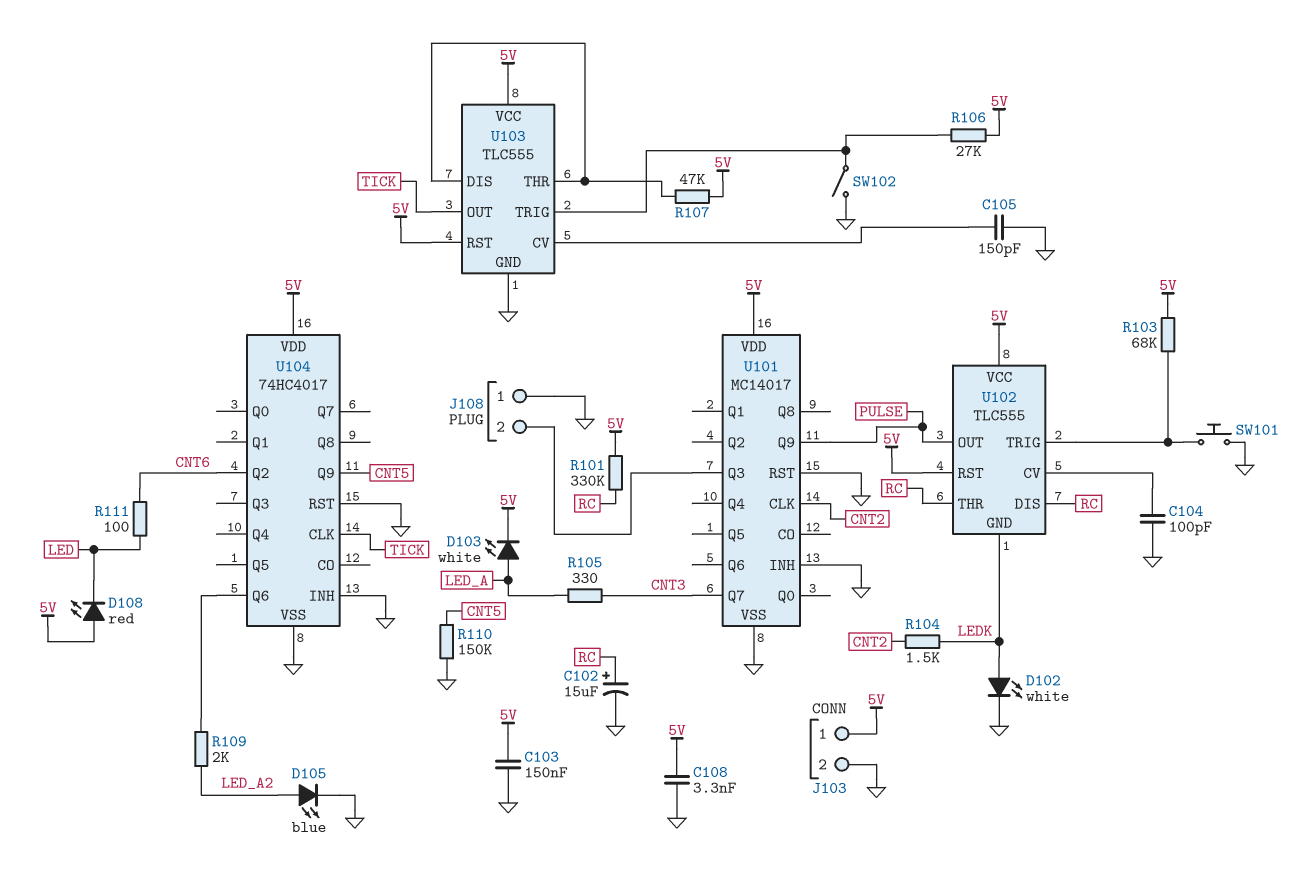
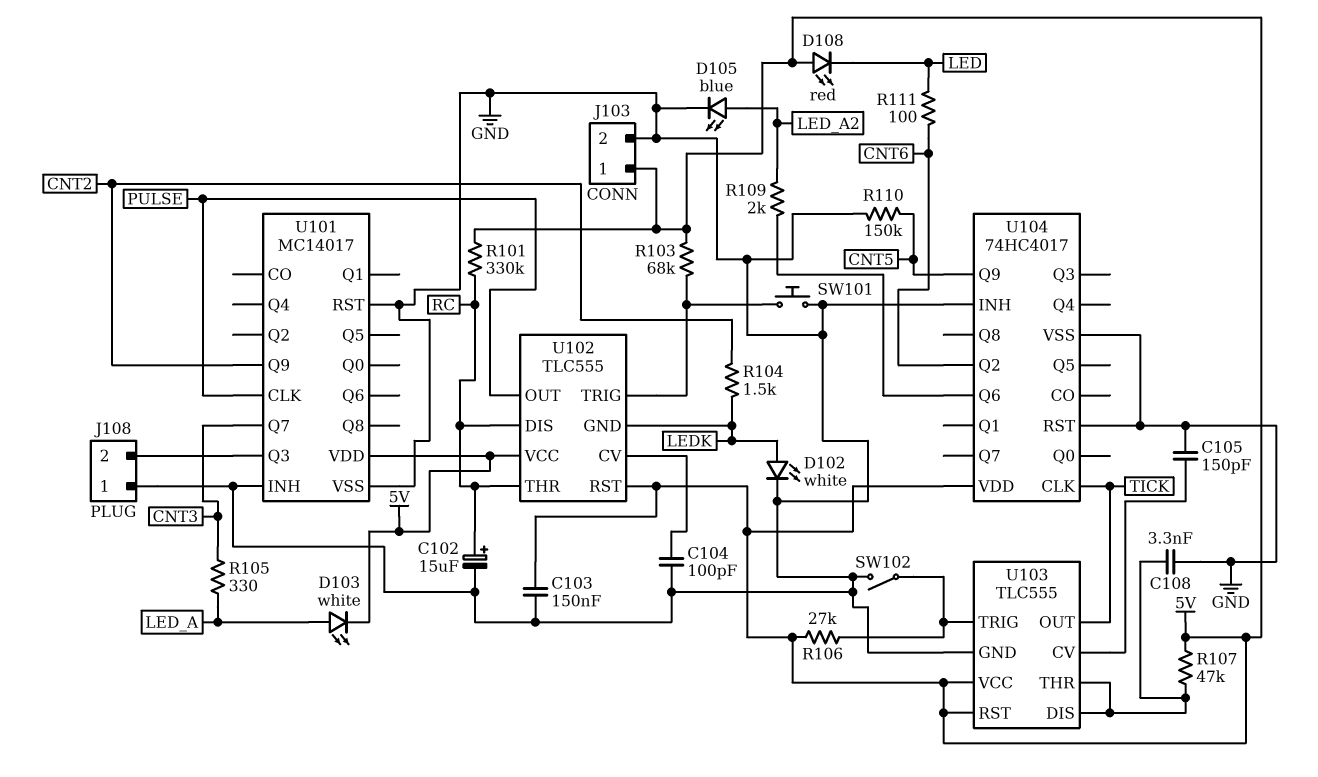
C108: 3.3nF (5V, GND) -> 3.3nF (GND, U103/DIS)
U101 pin CLK: CNT2 -> PULSE
U101 pin Q9: PULSE -> CNT2

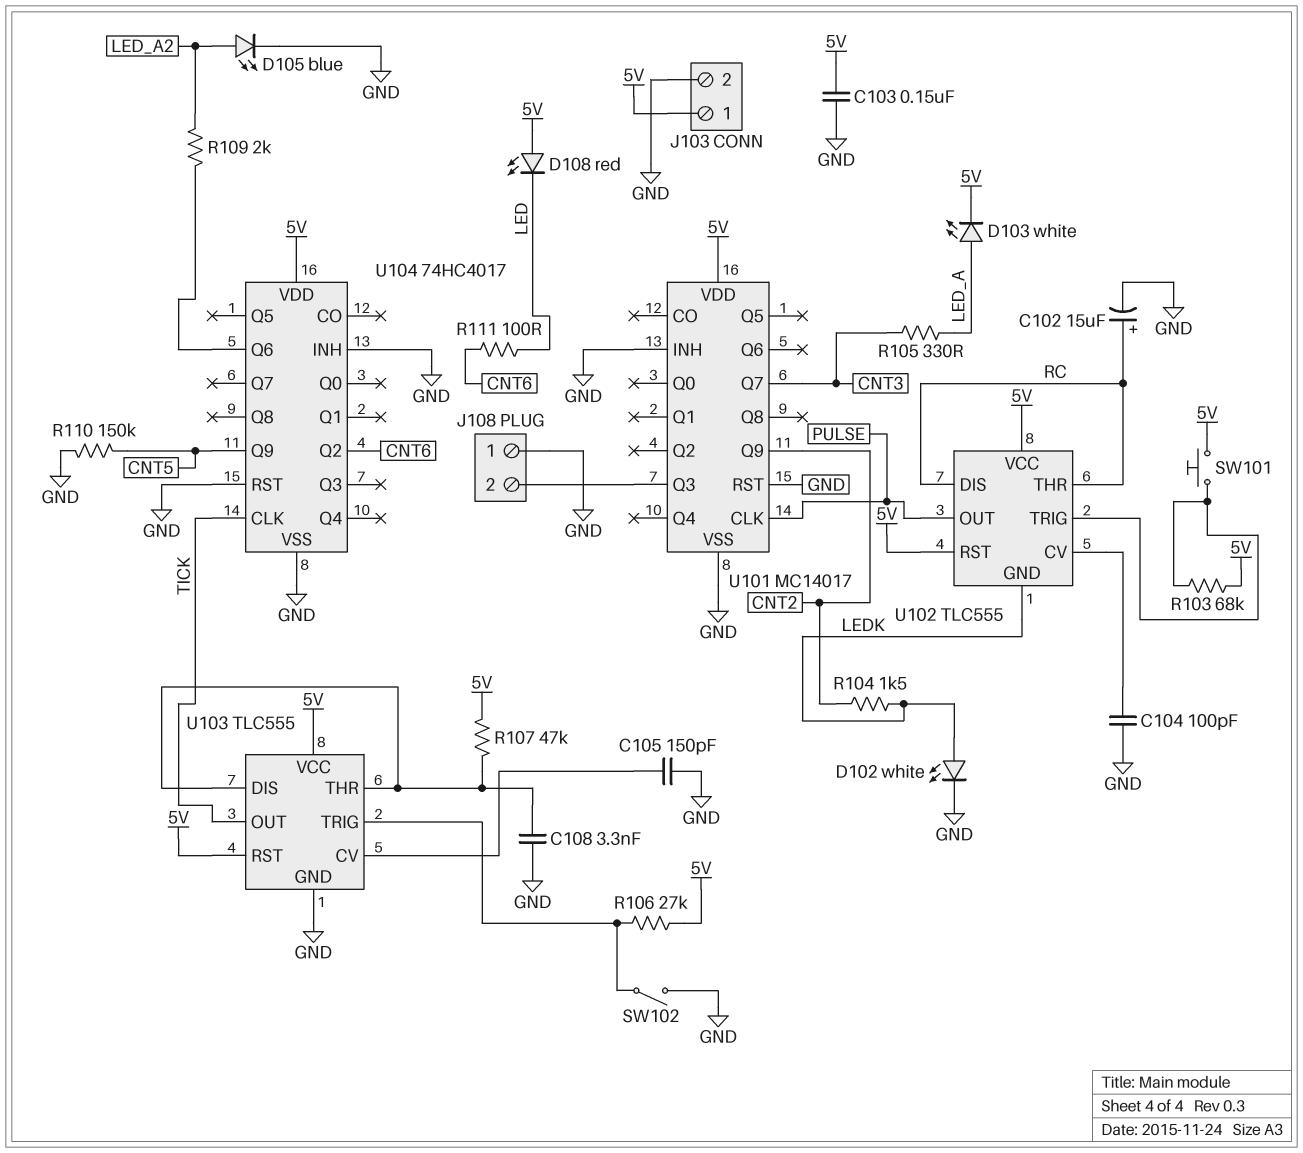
R101: 330k (5V, RC) -> none
SW101: button (GND, U102/TRIG) -> button (5V, U102/TRIG)

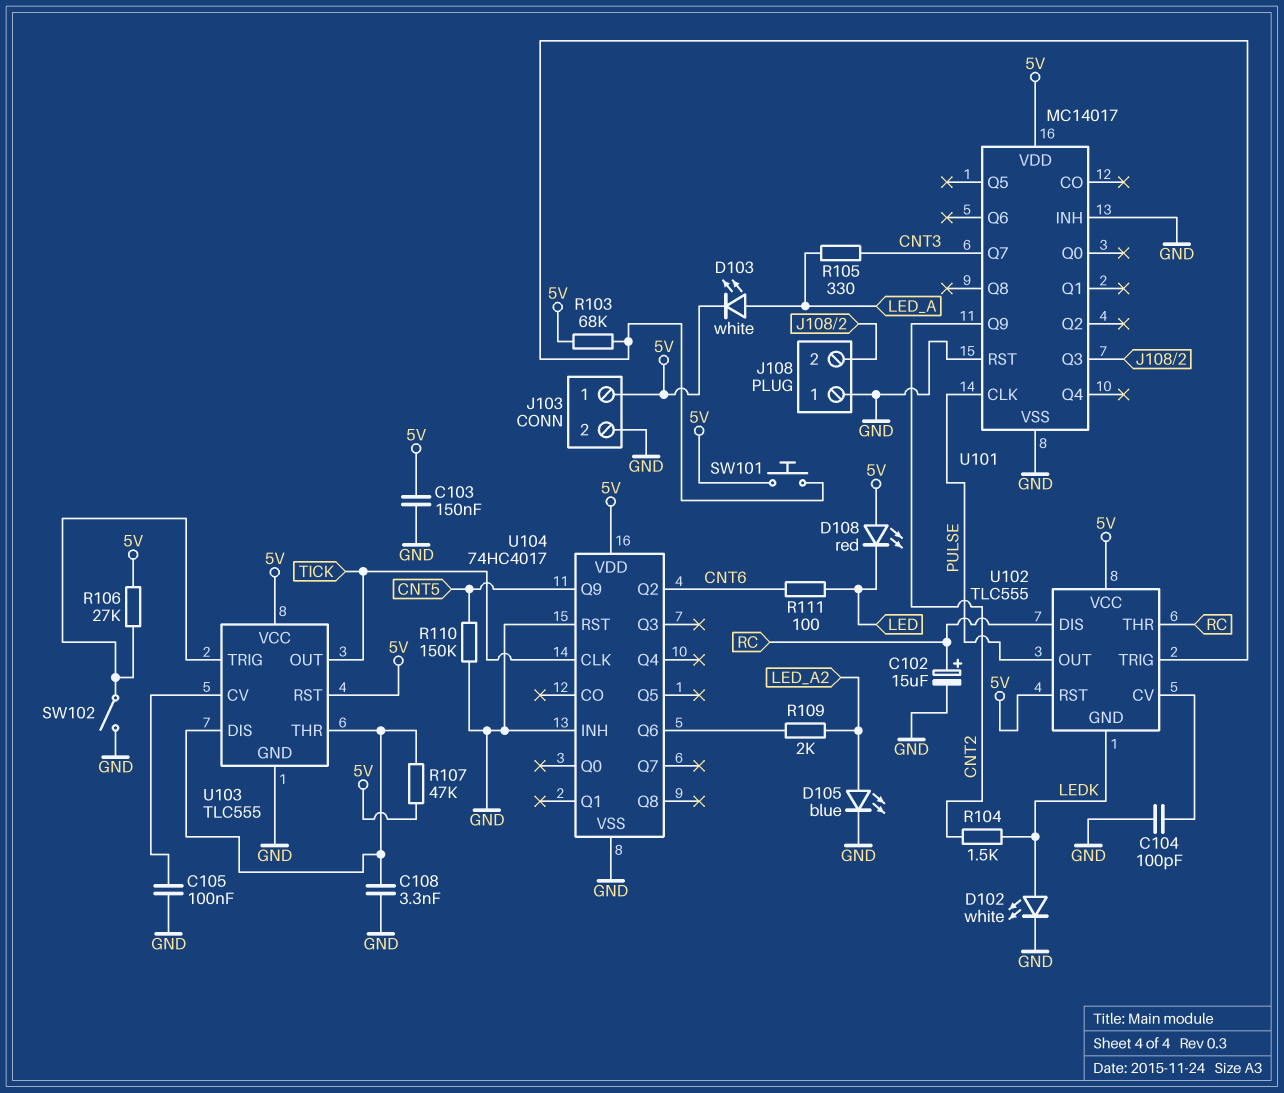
C105: 150pF (GND, U103/CV) -> 100nF (GND, U103/CV)

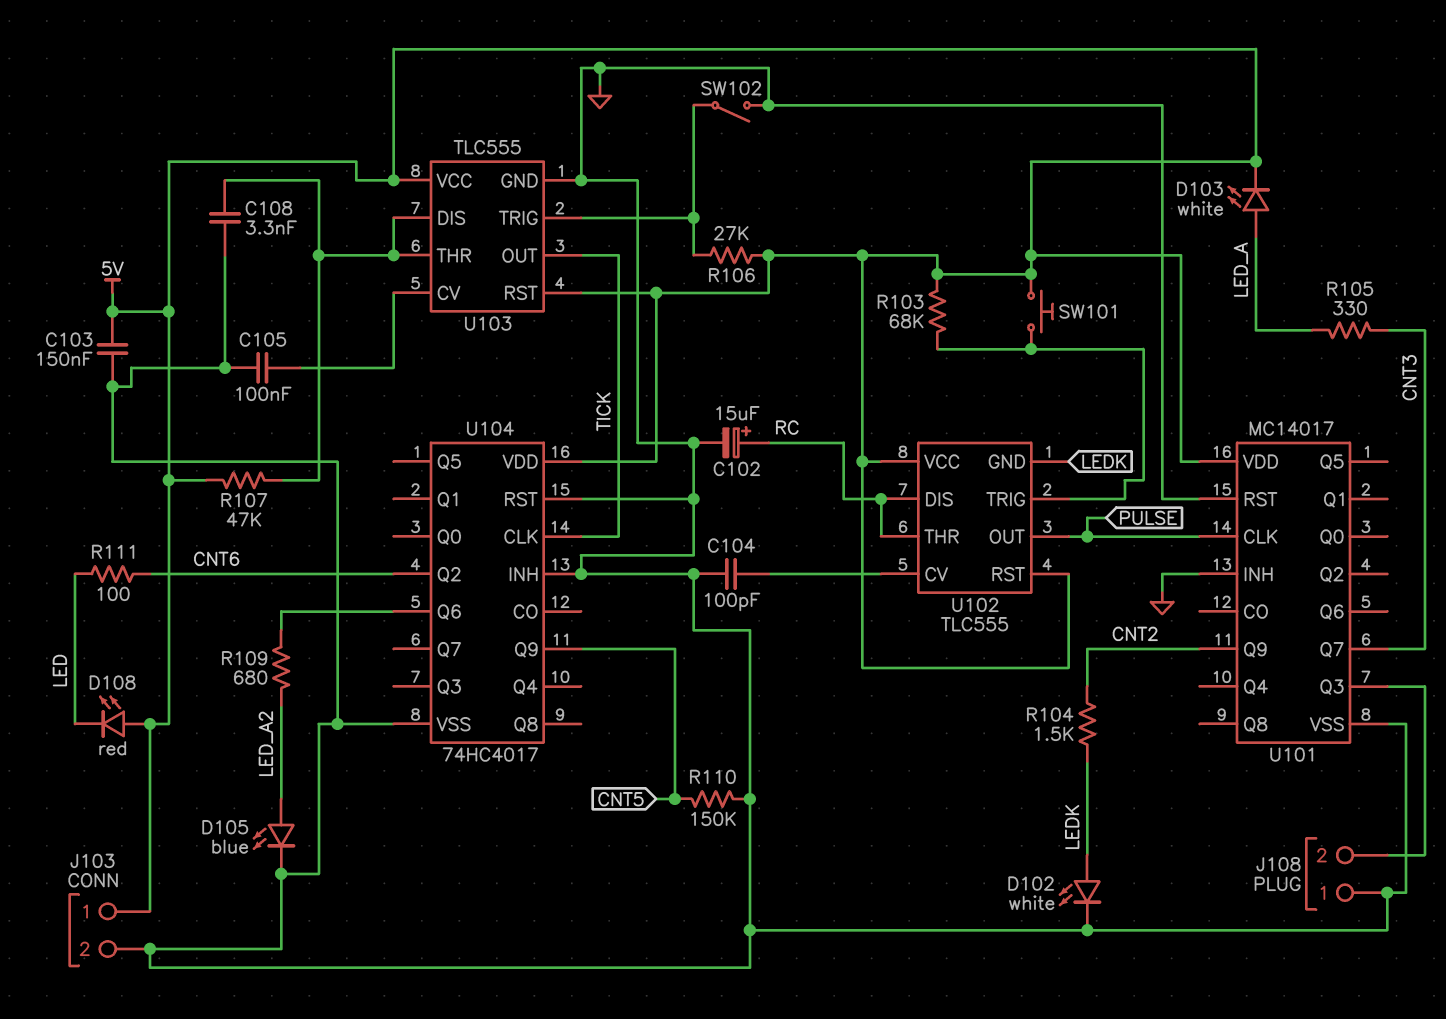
R109: 2k (LED_A2, U104/Q6) -> 680 (LED_A2, U104/Q6)

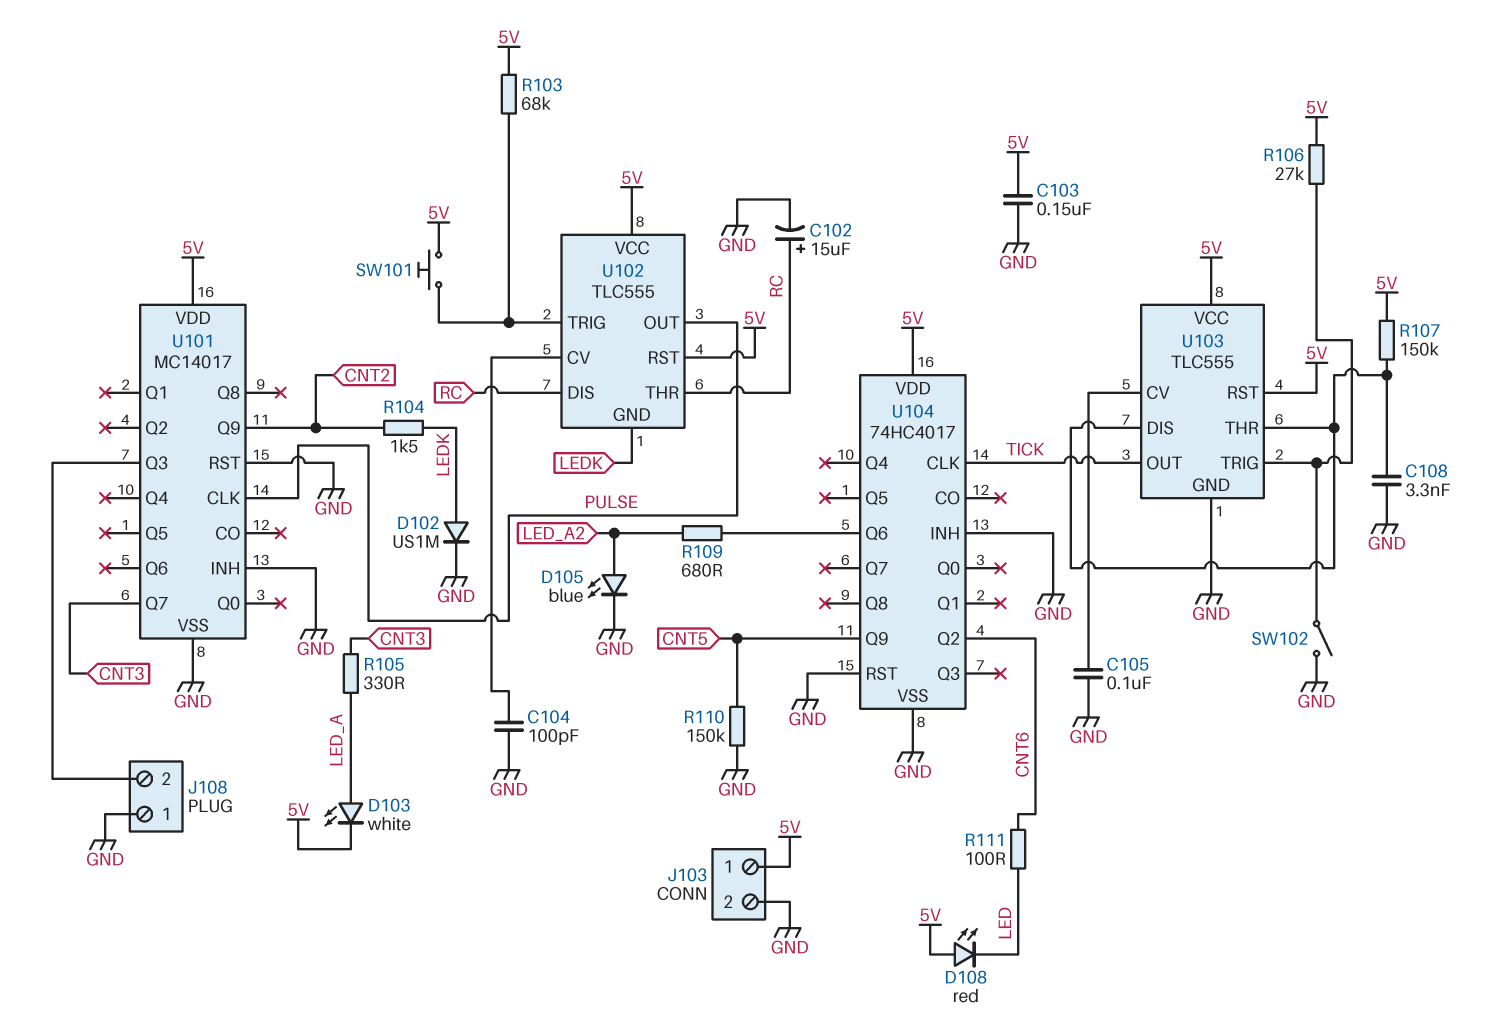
D102: LED white (A LEDK, K GND) -> diode US1M (A LEDK, K GND)
R107: 47k (5V, U103/DIS) -> 150k (5V, U103/DIS)

